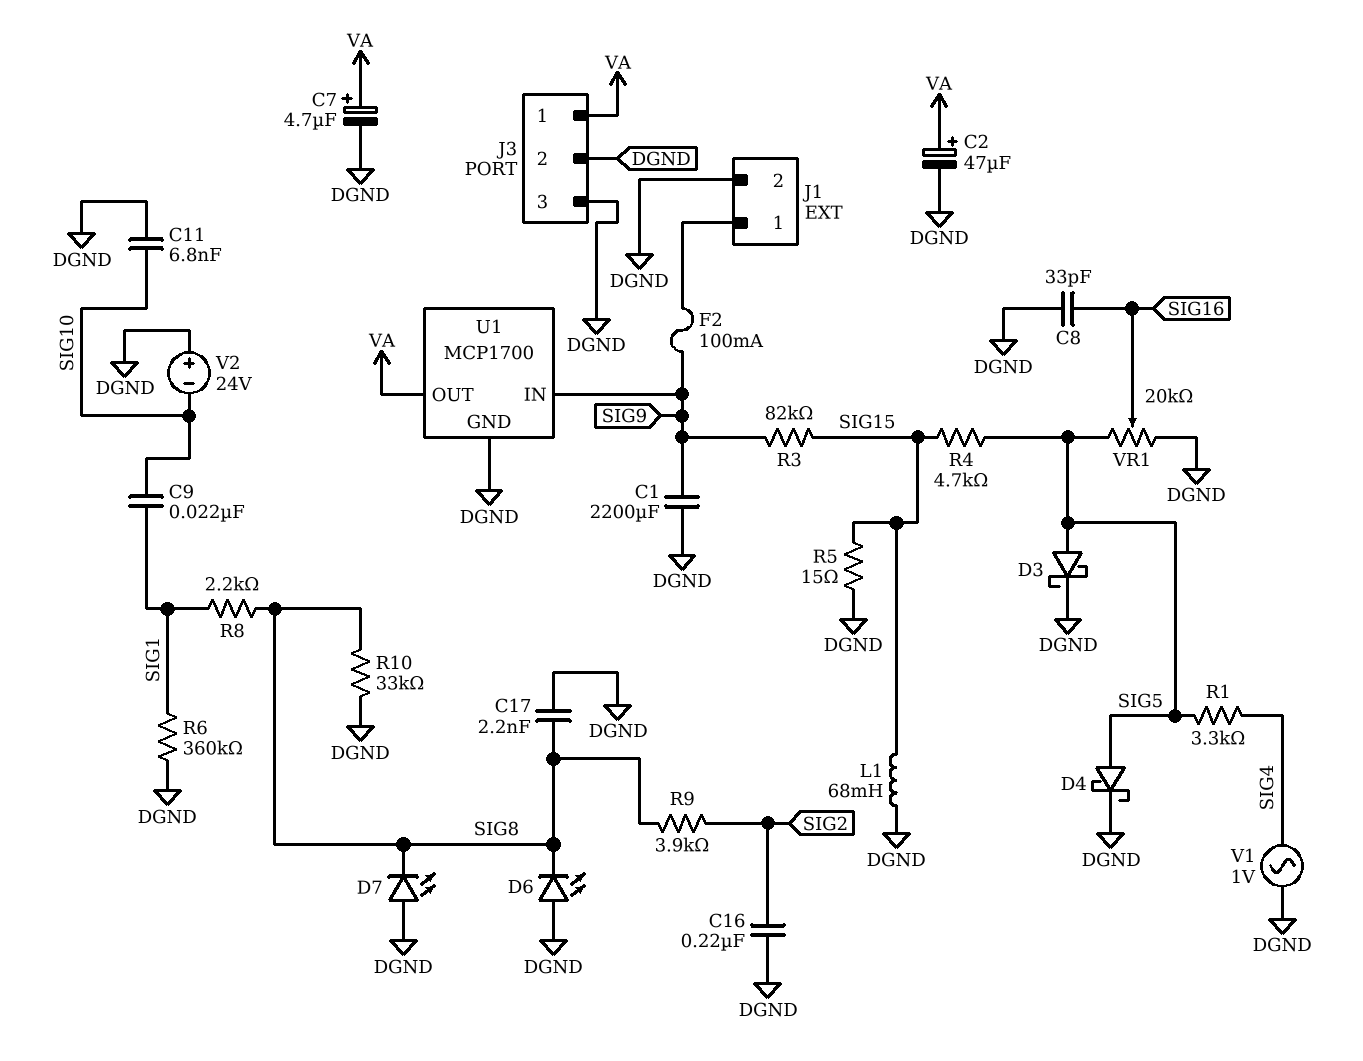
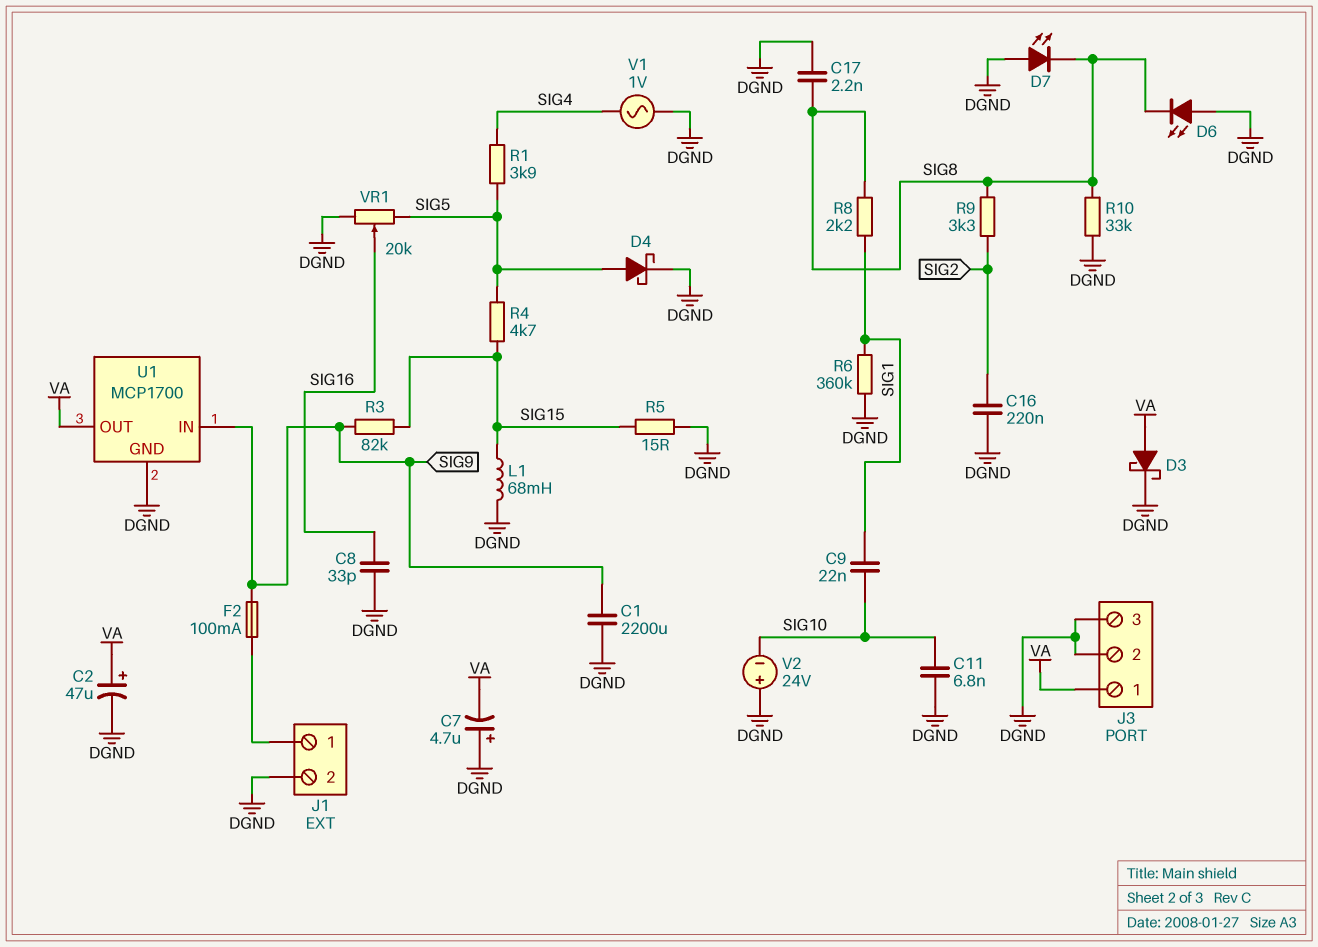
C7: 4.7uF (plus VA, minus DGND) -> 4.7uF (plus DGND, minus VA)
D3: schottky (A SIG5, K DGND) -> schottky (A VA, K DGND)
R1: 3.3k (SIG4, SIG5) -> 3.9k (SIG4, SIG5)
R9: 3.9k (SIG2, SIG8) -> 3.3k (SIG2, SIG8)

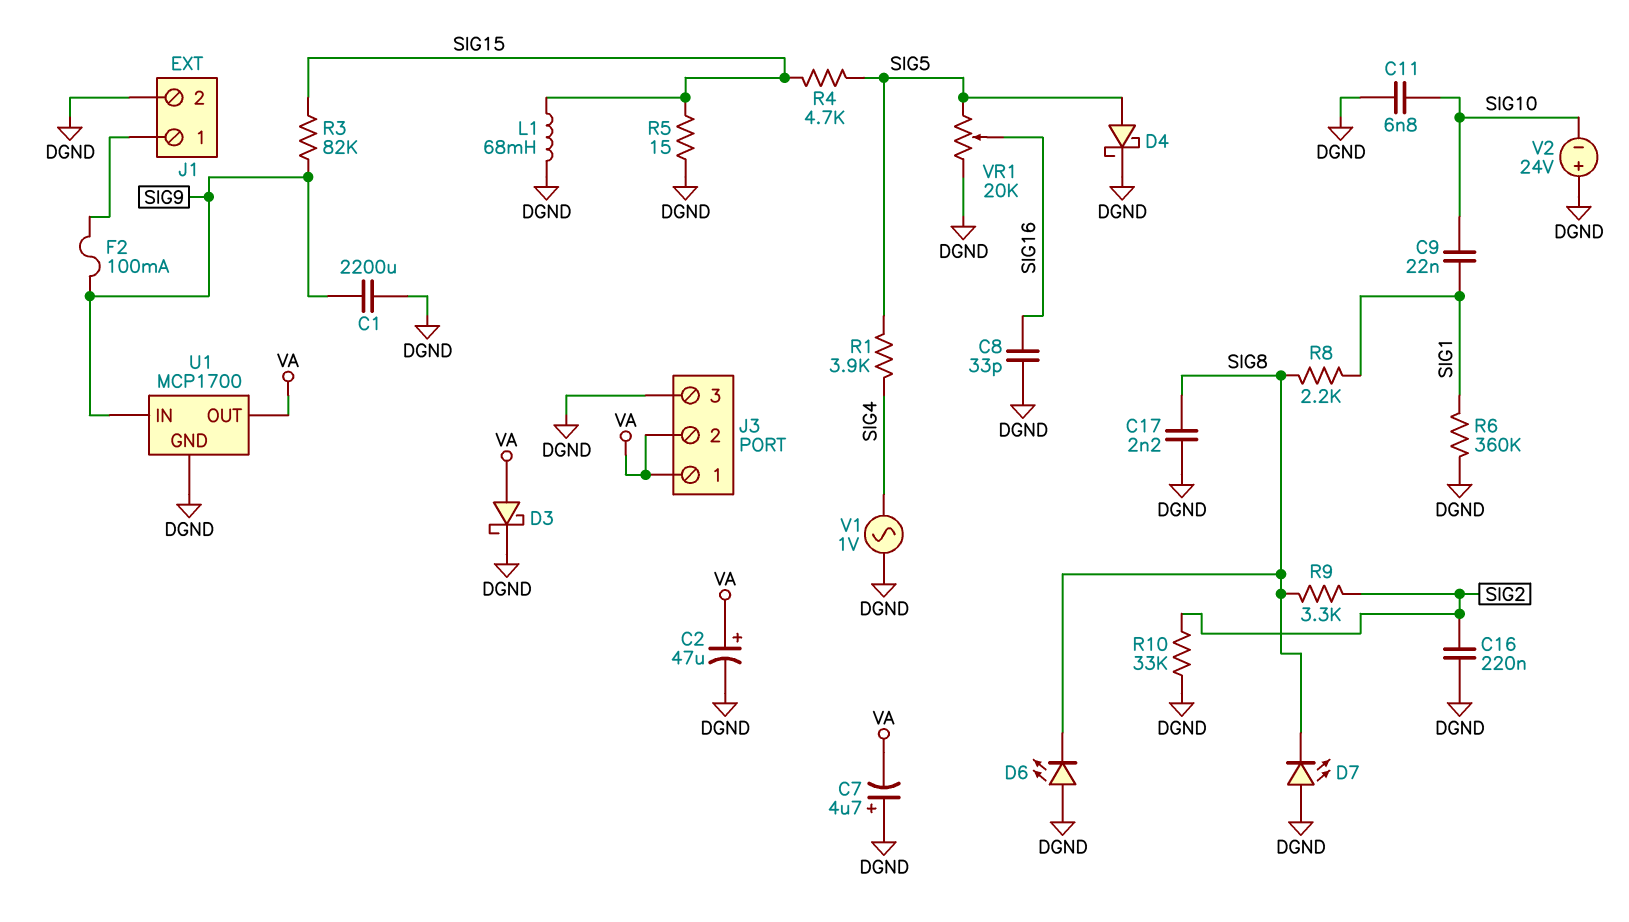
J3 pin 2: DGND -> VA
R10: 33k (DGND, SIG8) -> 33k (DGND, SIG2)

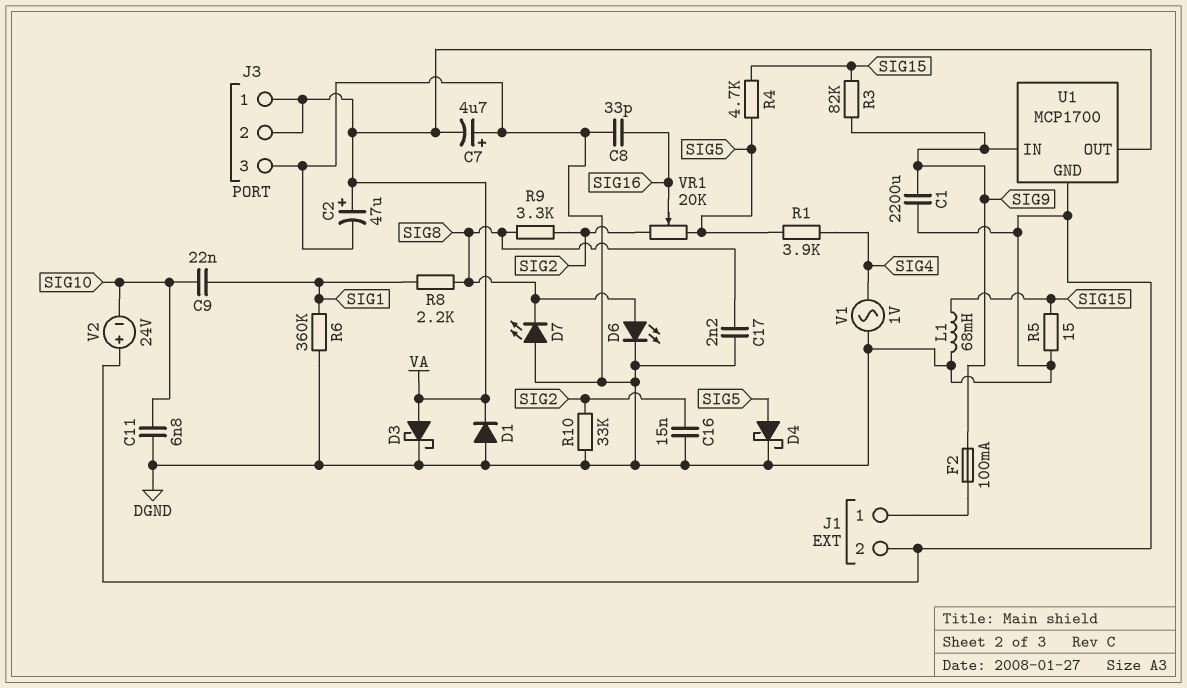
C16: 220nF (DGND, SIG2) -> 15nF (DGND, SIG2)
D1: none -> diode (A DGND, K VA)
D6: LED (A DGND, K SIG8) -> LED (A SIG8, K DGND)
VR1: 20k (DGND, SIG5, wiper SIG16) -> 20k (SIG2, SIG5, wiper SIG16)

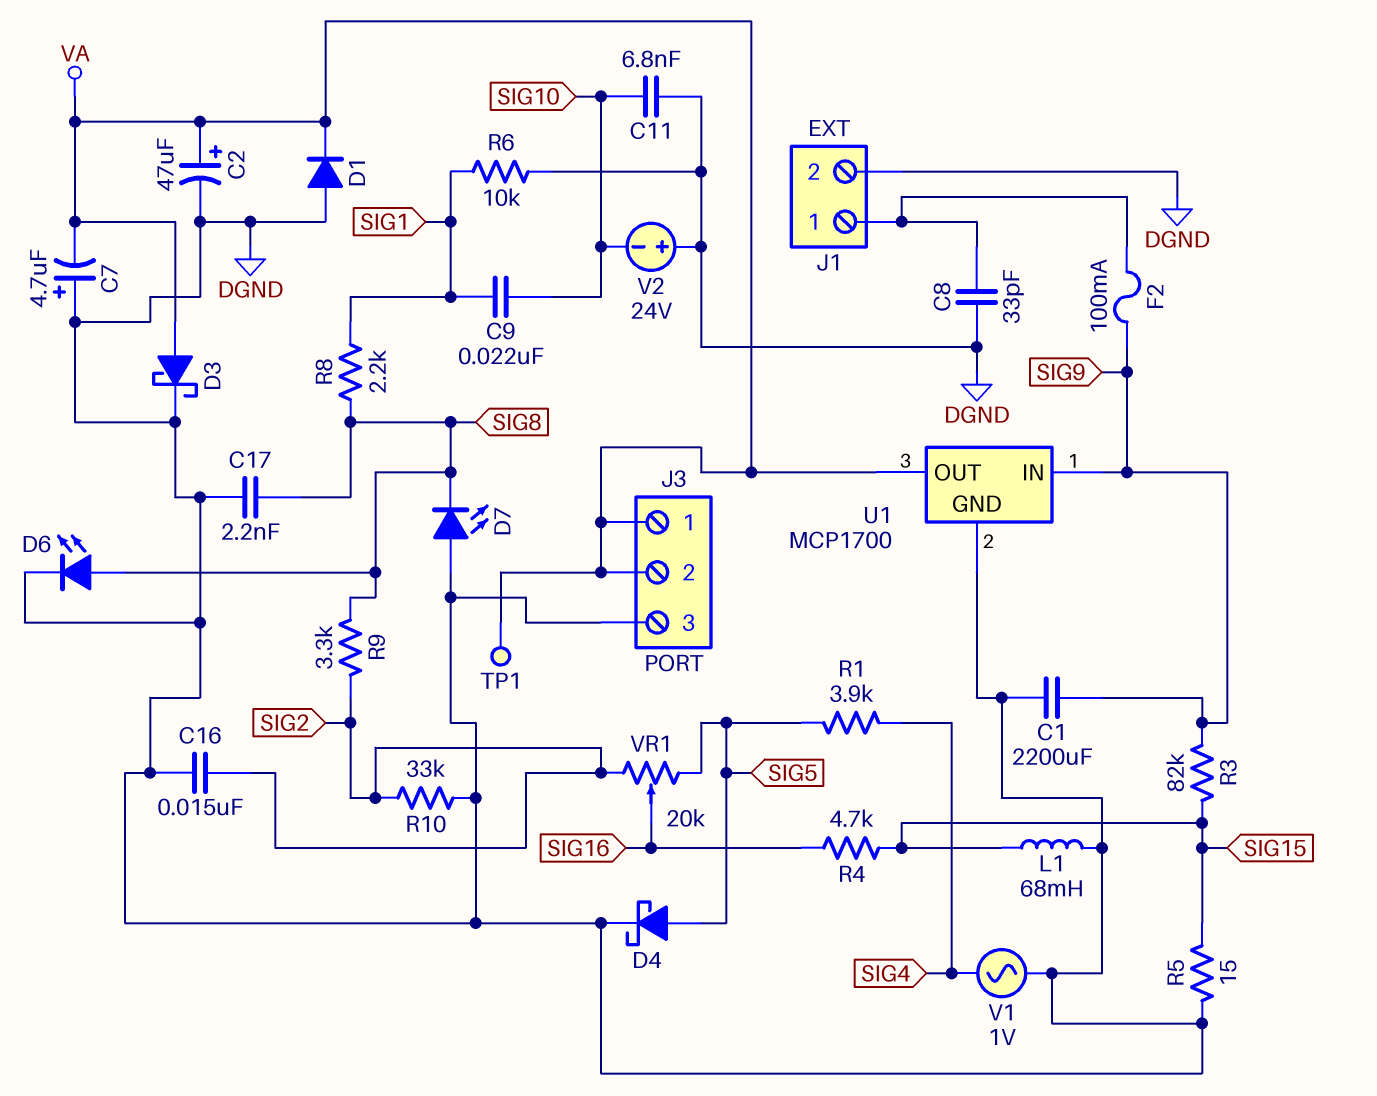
C8: 33pF (DGND, SIG16) -> 33pF (DGND, J1/1)
R4: 4.7k (SIG5, SIG15) -> 4.7k (SIG15, SIG16)
R6: 360k (DGND, SIG1) -> 10k (DGND, SIG1)
TP1: none -> test point (VA)

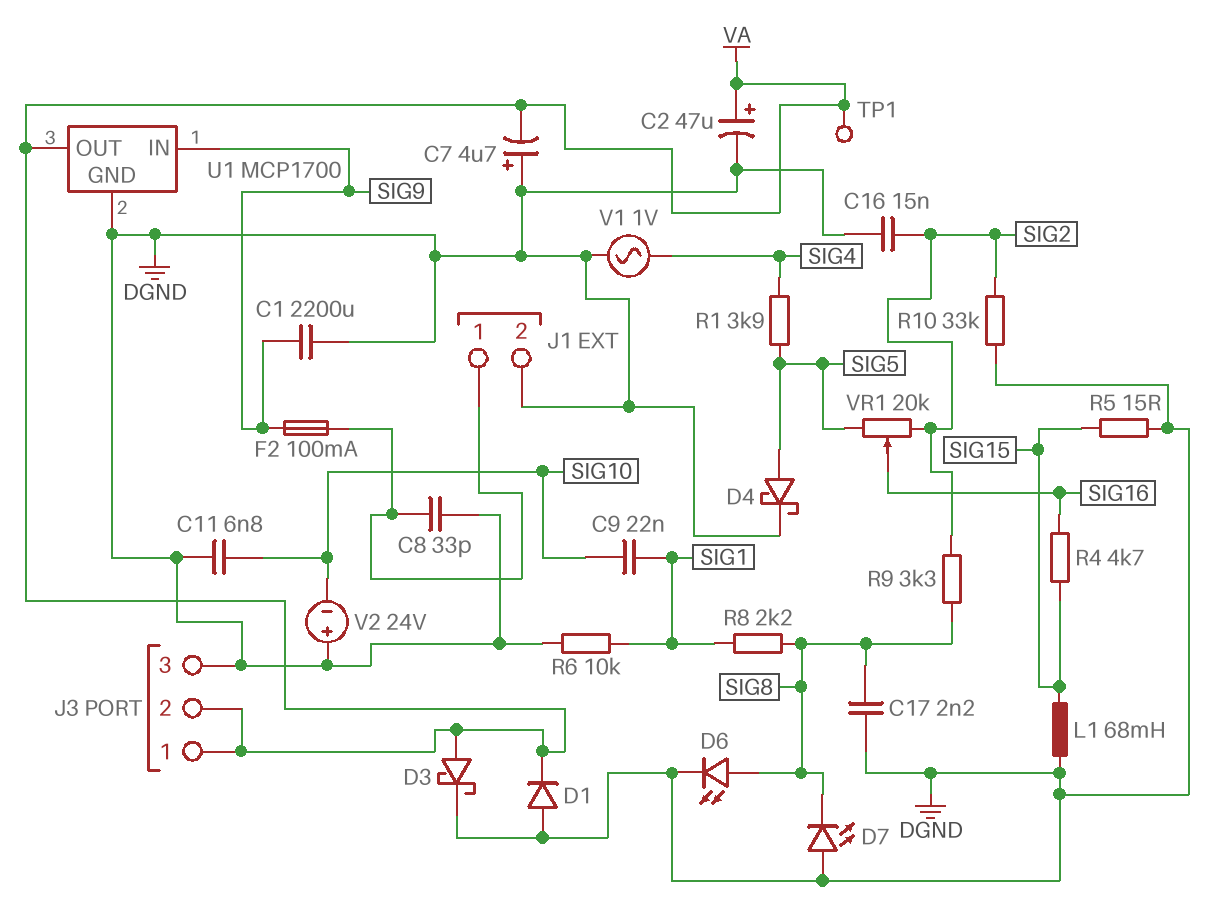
R3: 82k (SIG9, SIG15) -> none

